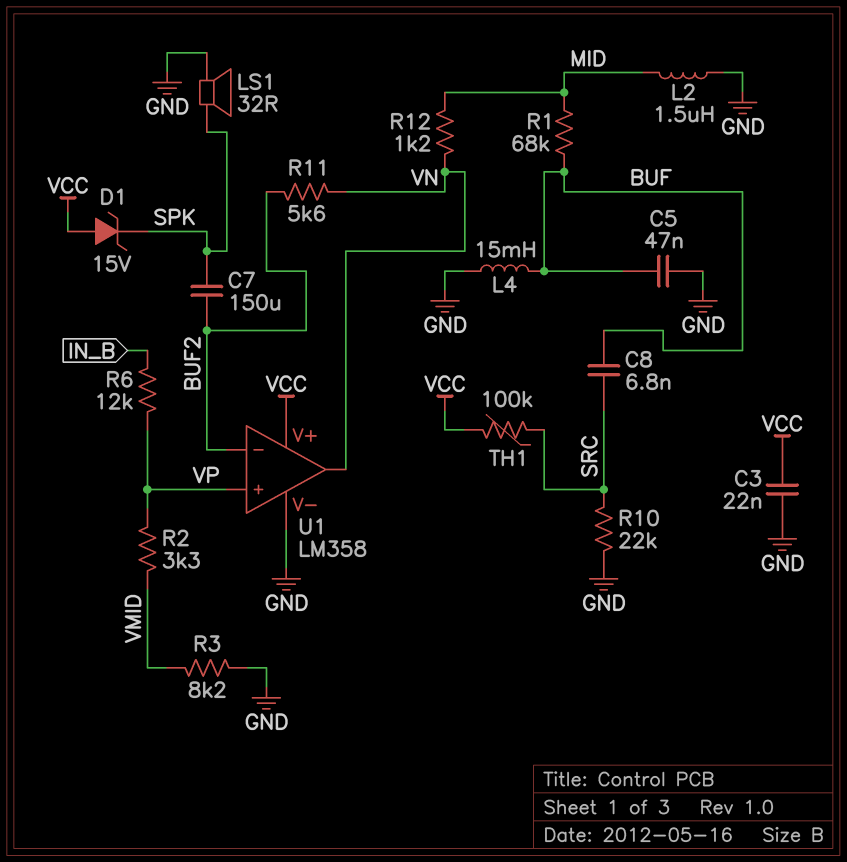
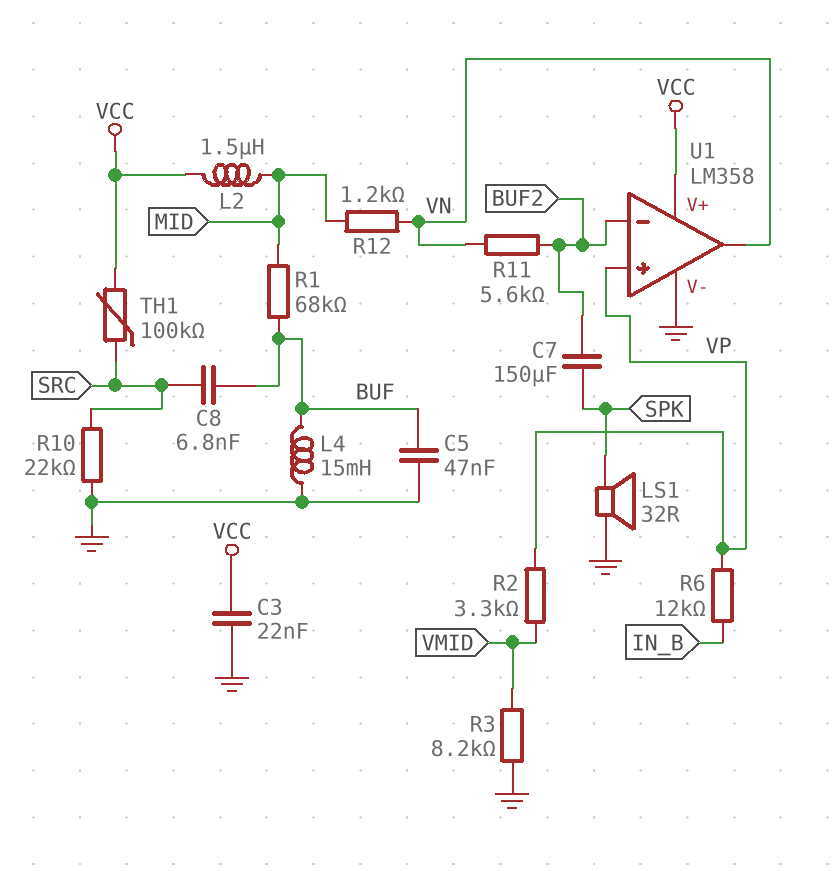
D1: zener 15V (A VCC, K SPK) -> none
L2: 1.5uH (GND, MID) -> 1.5uH (MID, VCC)

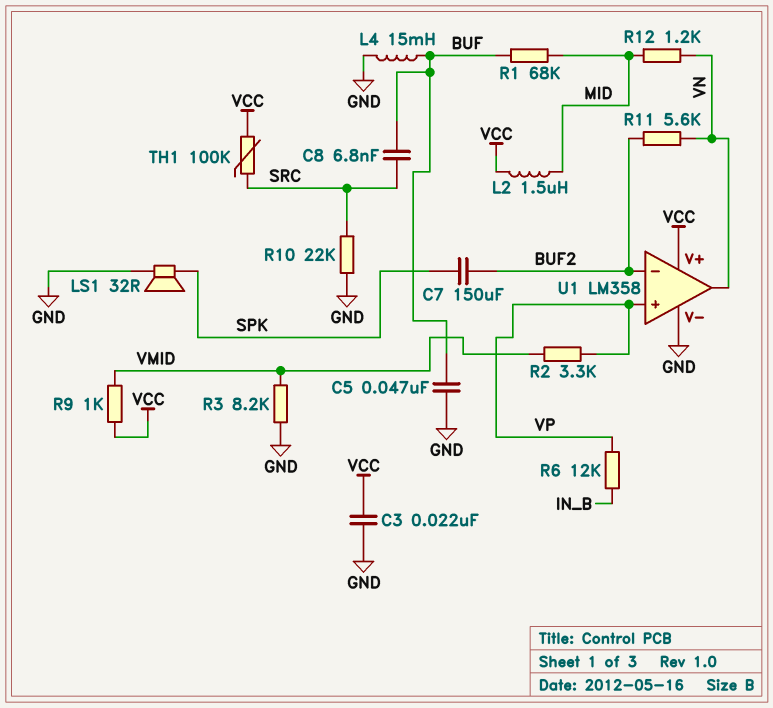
R9: none -> 1k (VCC, VMID)

